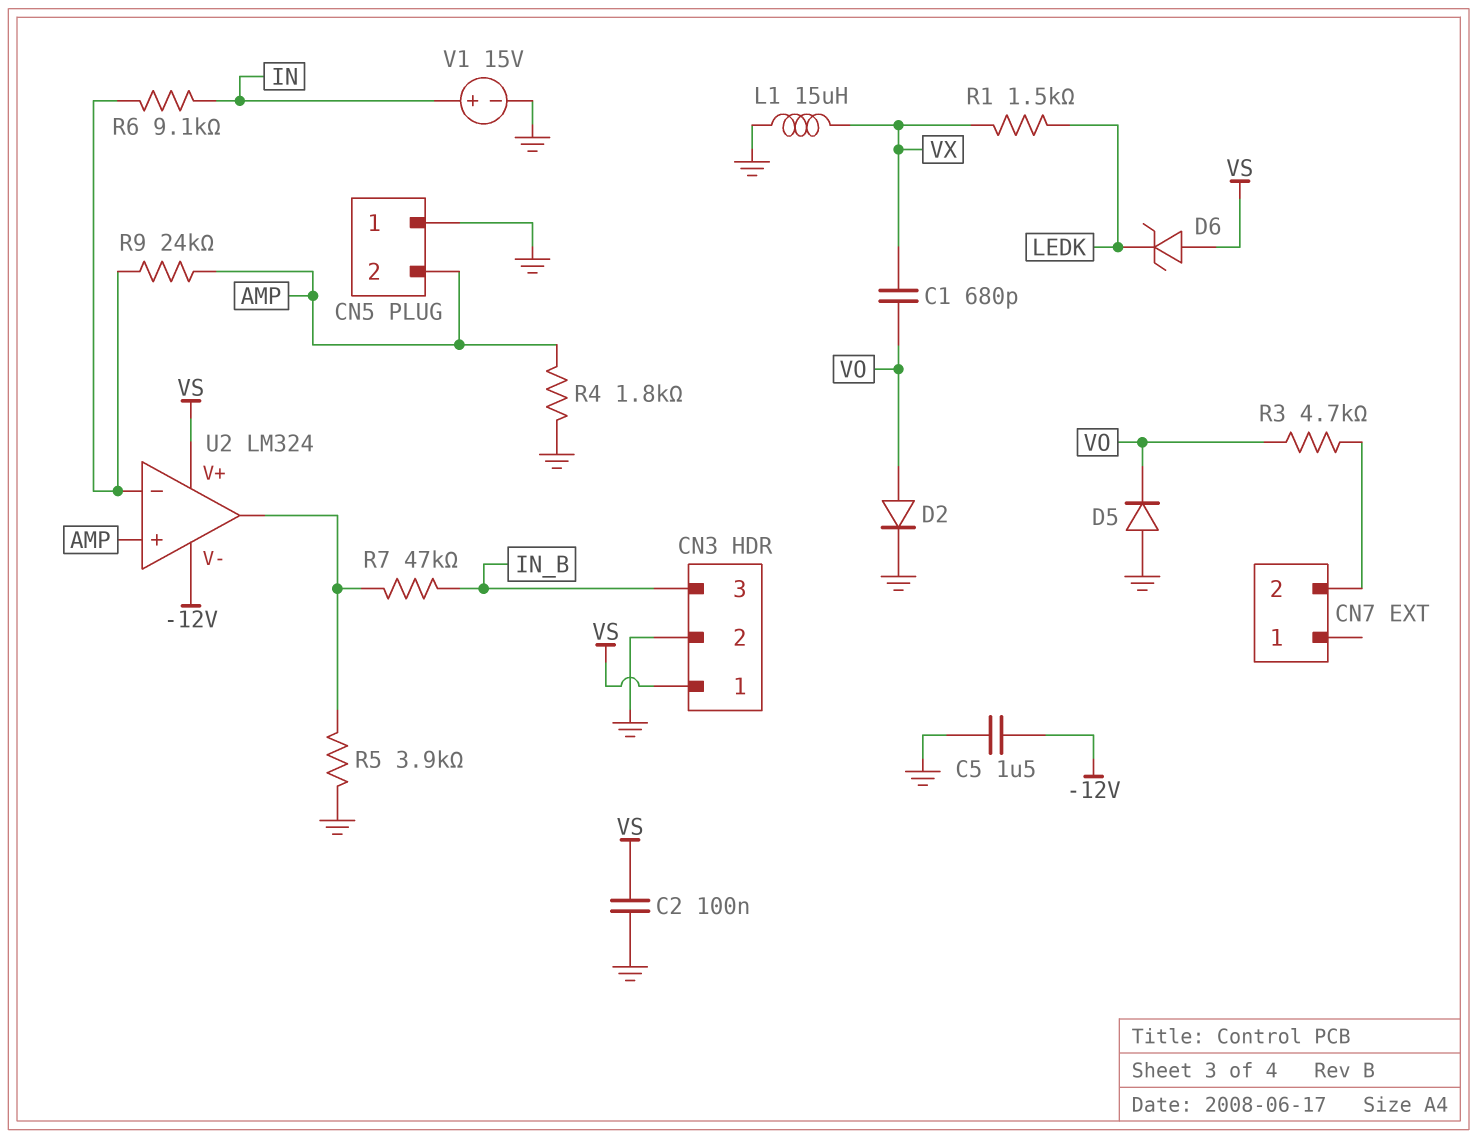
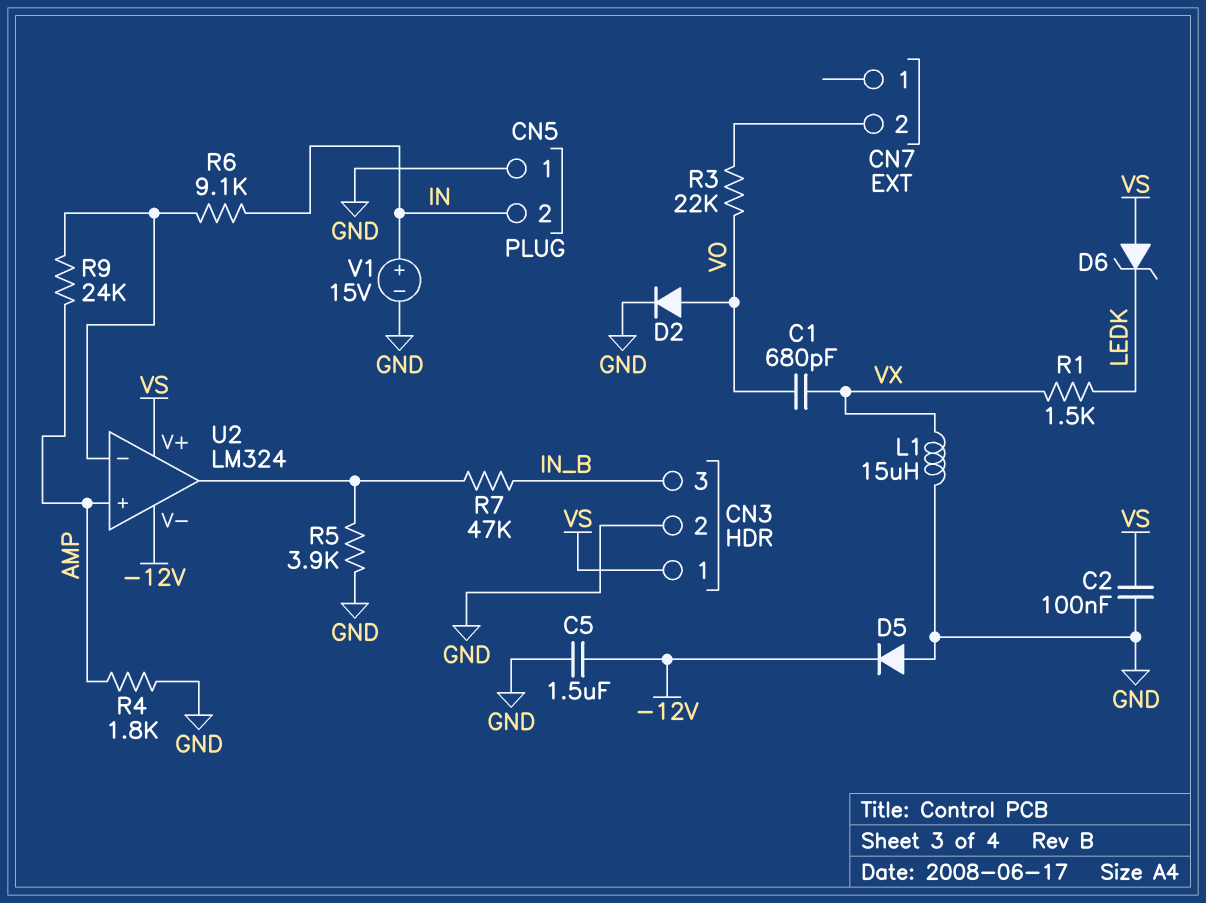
CN5 pin 2: AMP -> IN
D5: diode (A GND, K VO) -> diode (A GND, K -12V)
R3: 4.7k (CN7/2, VO) -> 22k (CN7/2, VO)

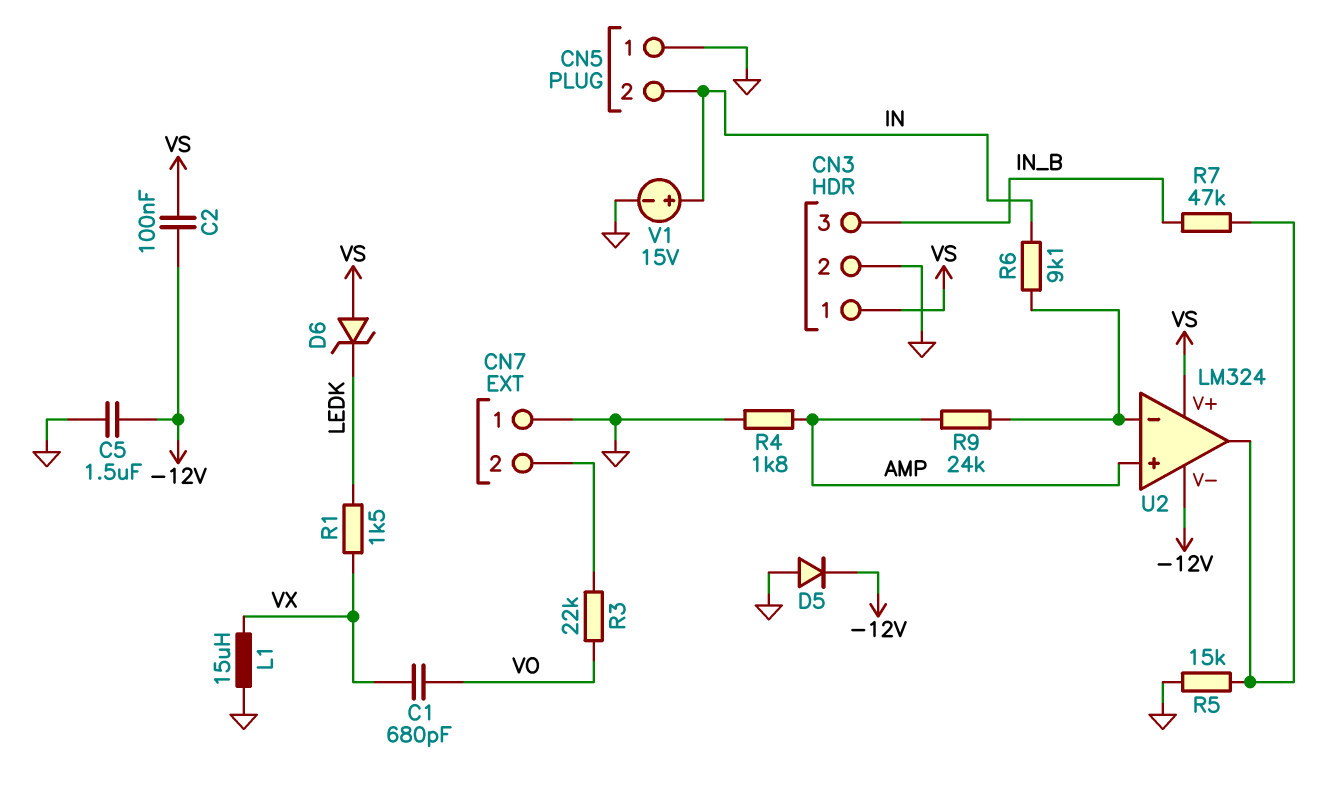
C2: 100nF (GND, VS) -> 100nF (-12V, VS)
CN7 pin 1: none -> GND
D2: diode (A VO, K GND) -> none
R5: 3.9k (GND, U2/out) -> 15k (GND, U2/out)

